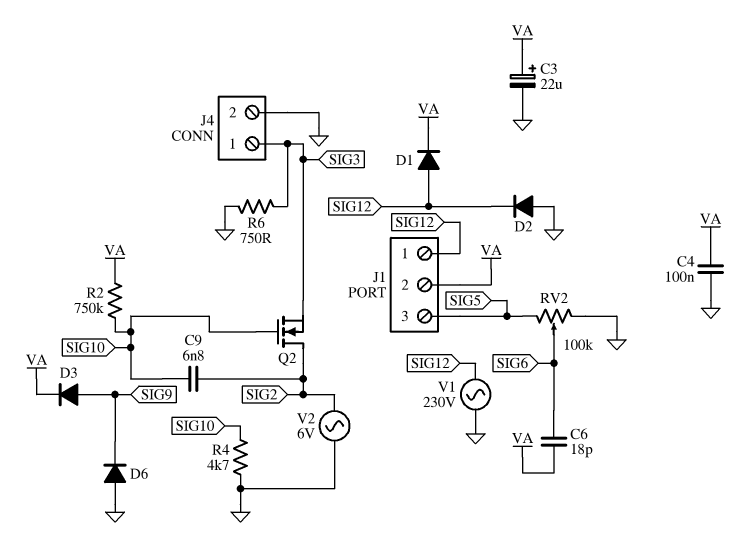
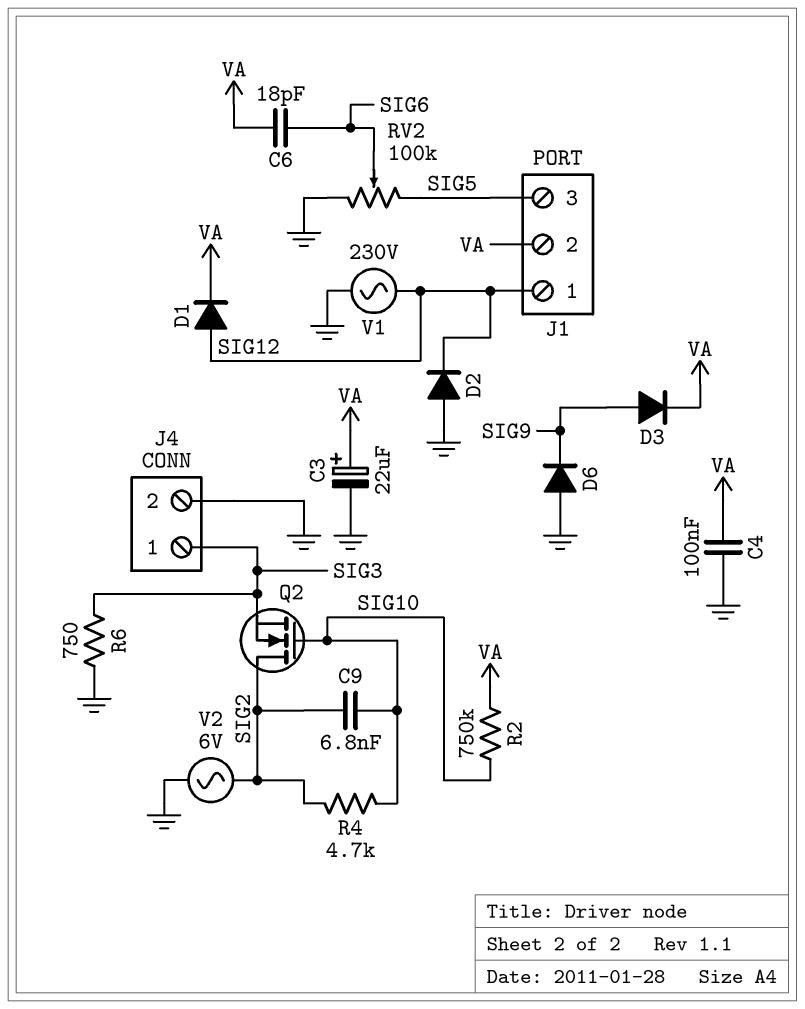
R4: 4.7k (GND, SIG10) -> 4.7k (SIG2, SIG10)

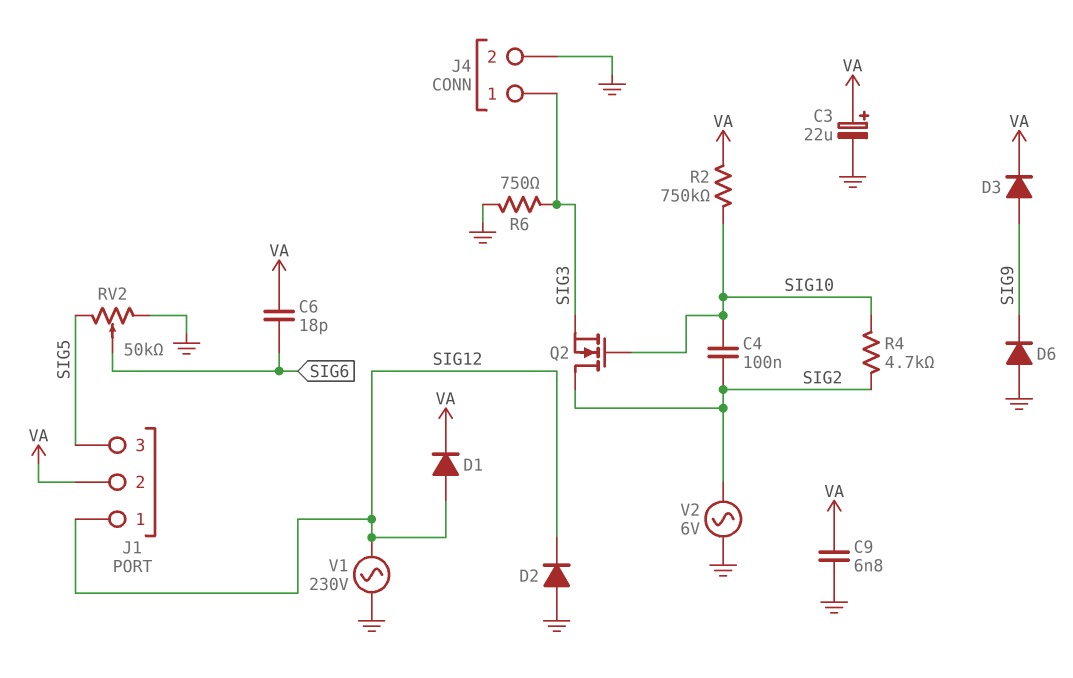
C4: 100nF (GND, VA) -> 100nF (SIG2, SIG10)
C9: 6.8nF (SIG2, SIG10) -> 6.8nF (GND, VA)
RV2: 100k (GND, SIG5, wiper SIG6) -> 50k (GND, SIG5, wiper SIG6)

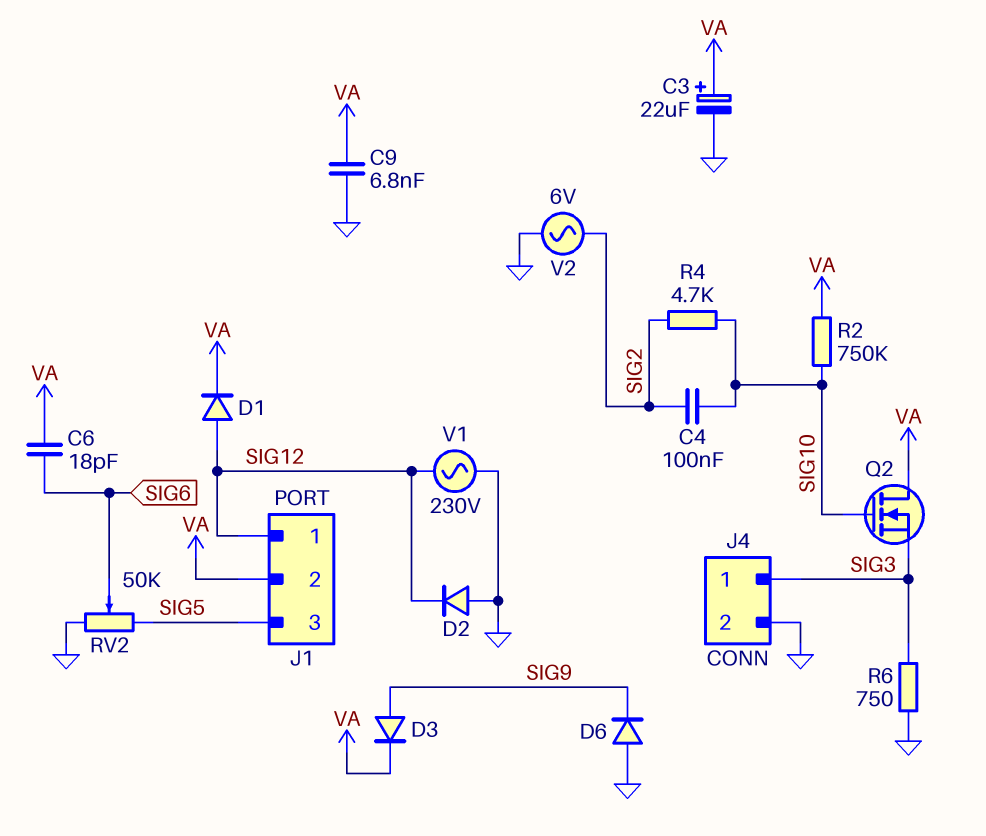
Q2: NMOS (G SIG10, D SIG2, S SIG3) -> NMOS (G SIG10, D VA, S SIG3)

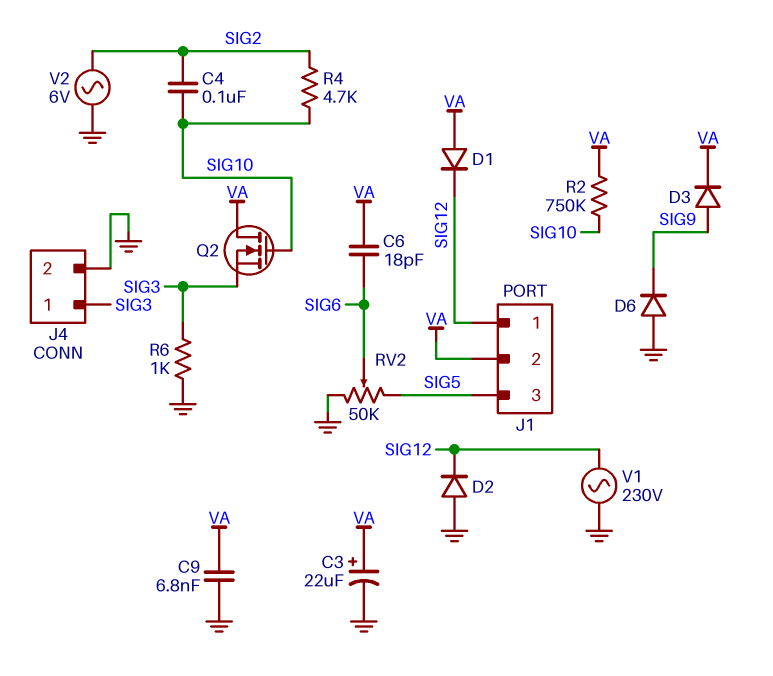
D1: diode (A SIG12, K VA) -> diode (A VA, K SIG12)
R6: 750 (GND, SIG3) -> 1k (GND, SIG3)

